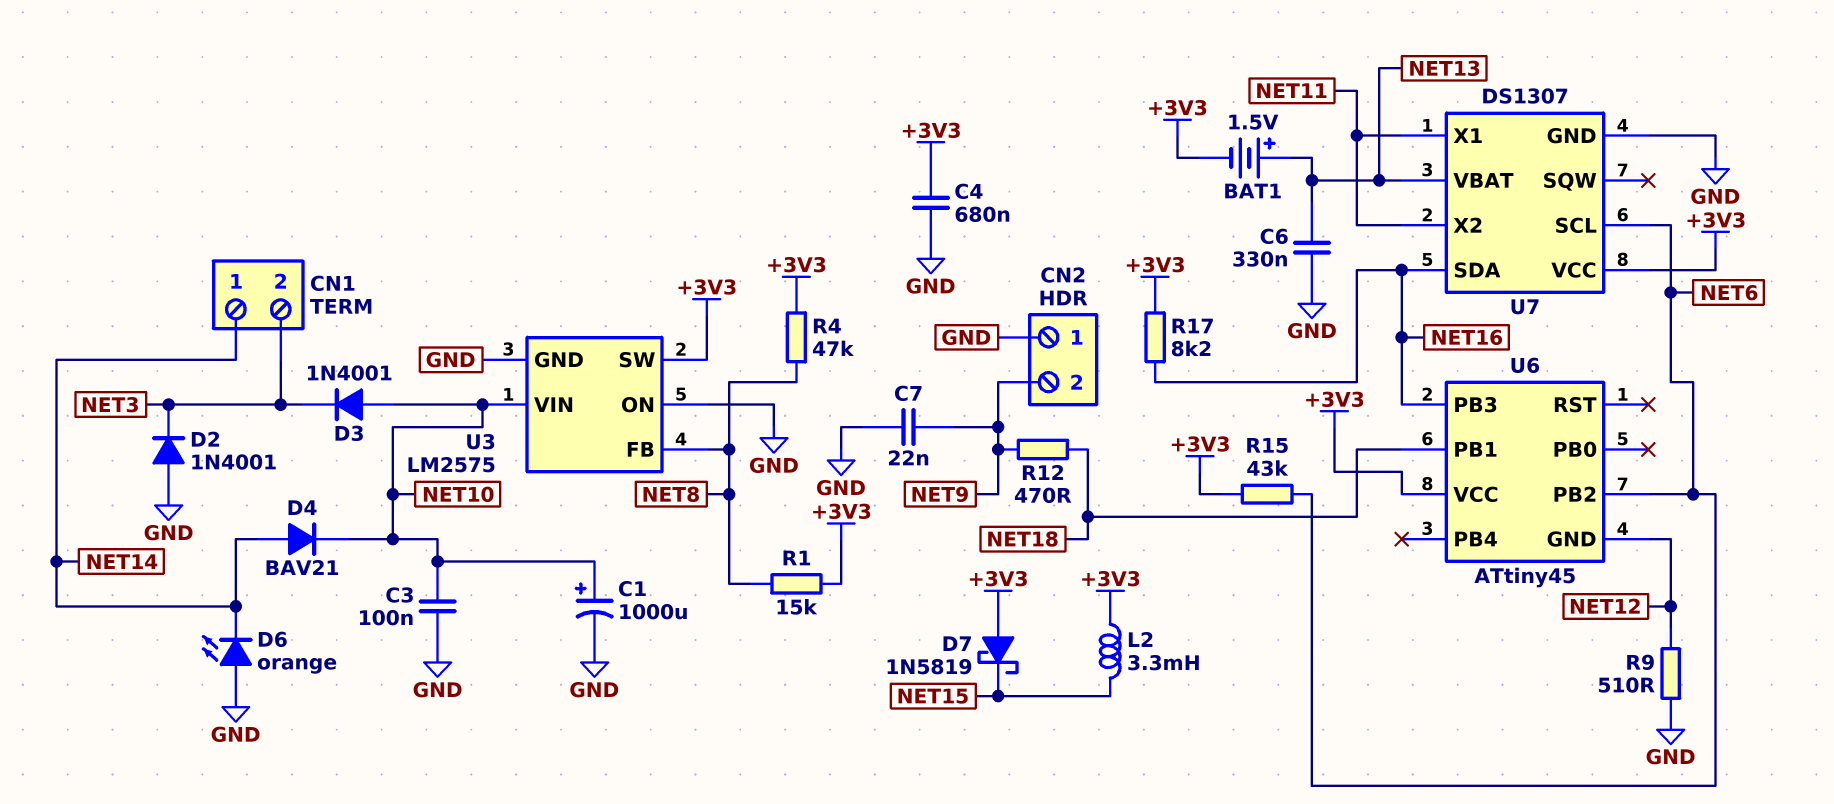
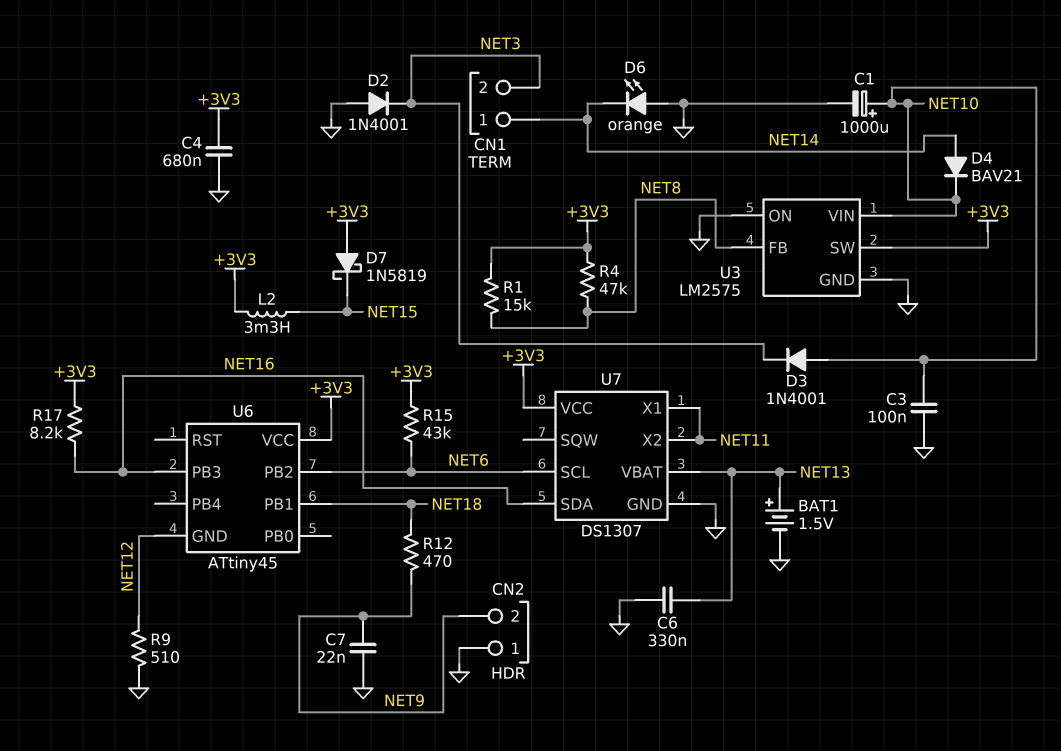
BAT1: 1.5V (plus NET13, minus +3V3) -> 1.5V (plus NET13, minus GND)

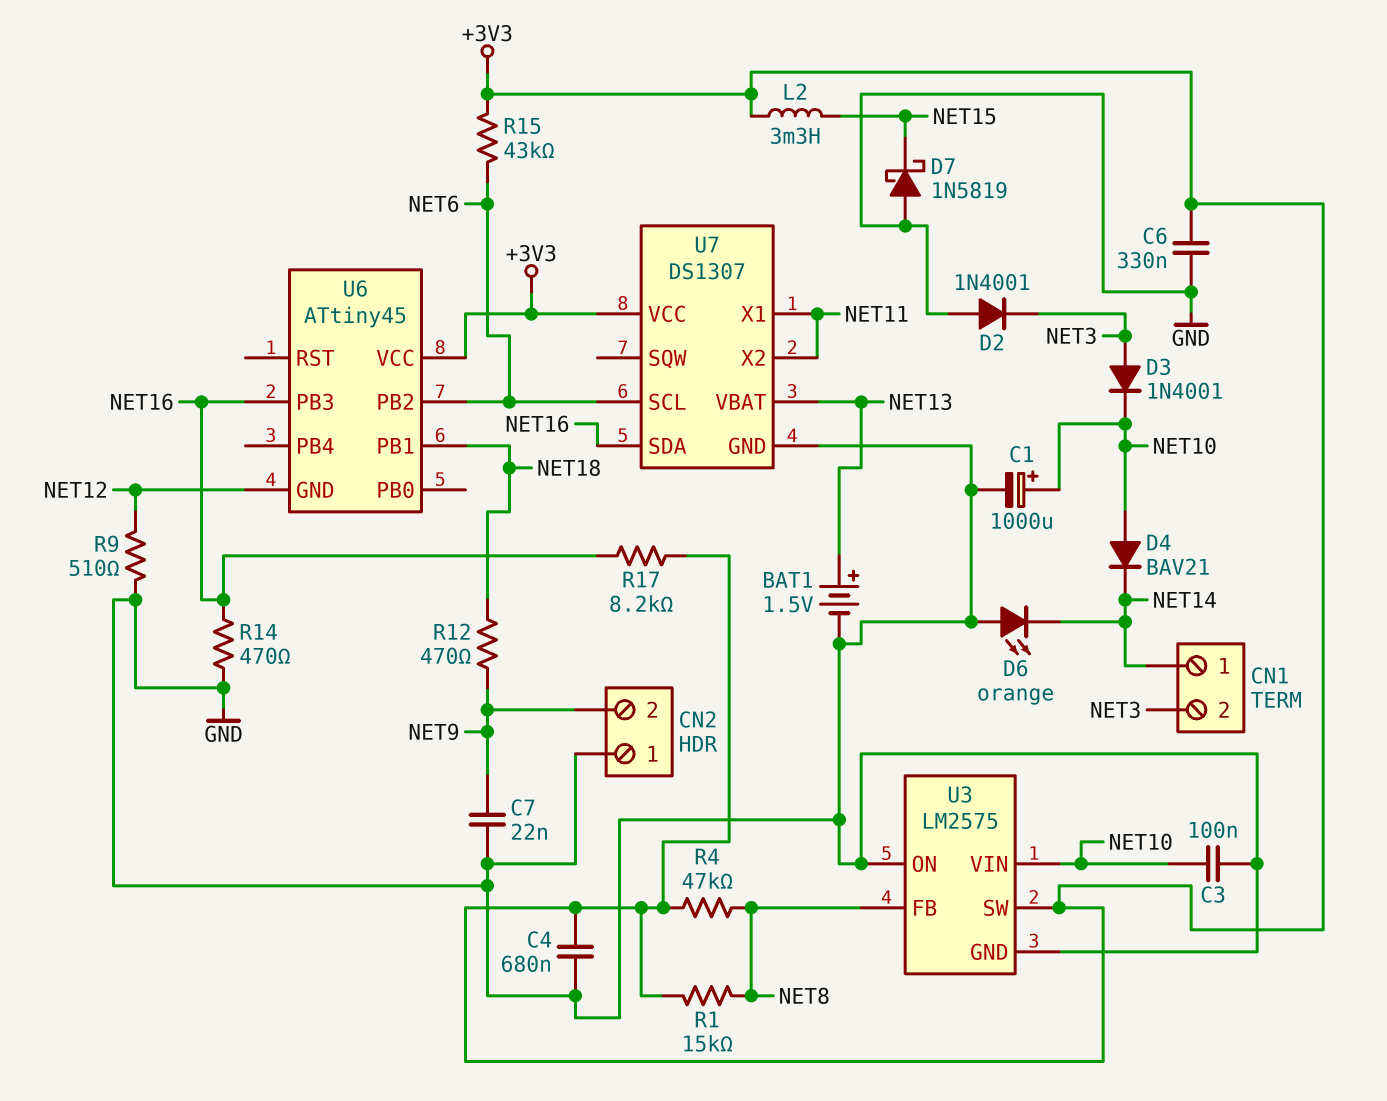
C6: 330nF (GND, NET13) -> 330nF (+3V3, GND)
D3: diode 1N4001 (A NET10, K NET3) -> diode 1N4001 (A NET3, K NET10)
D4: diode BAV21 (A NET14, K NET10) -> diode BAV21 (A NET10, K NET14)
D7: schottky 1N5819 (A +3V3, K NET15) -> schottky 1N5819 (A GND, K NET15)
R14: none -> 470 (GND, NET16)

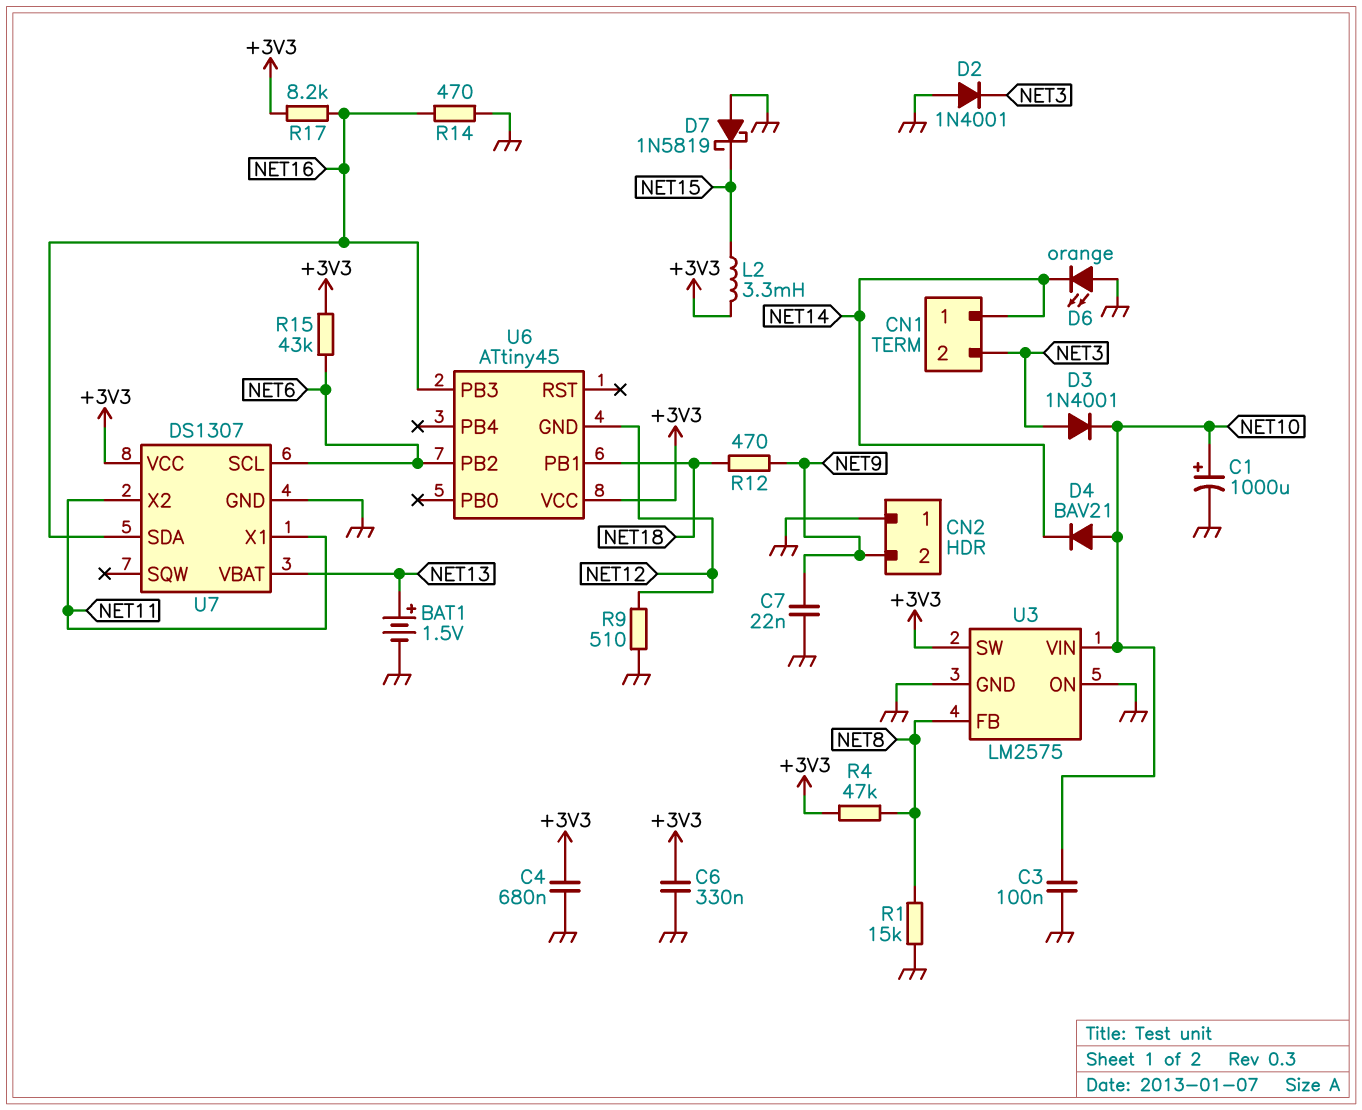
R1: 15k (+3V3, NET8) -> 15k (GND, NET8)

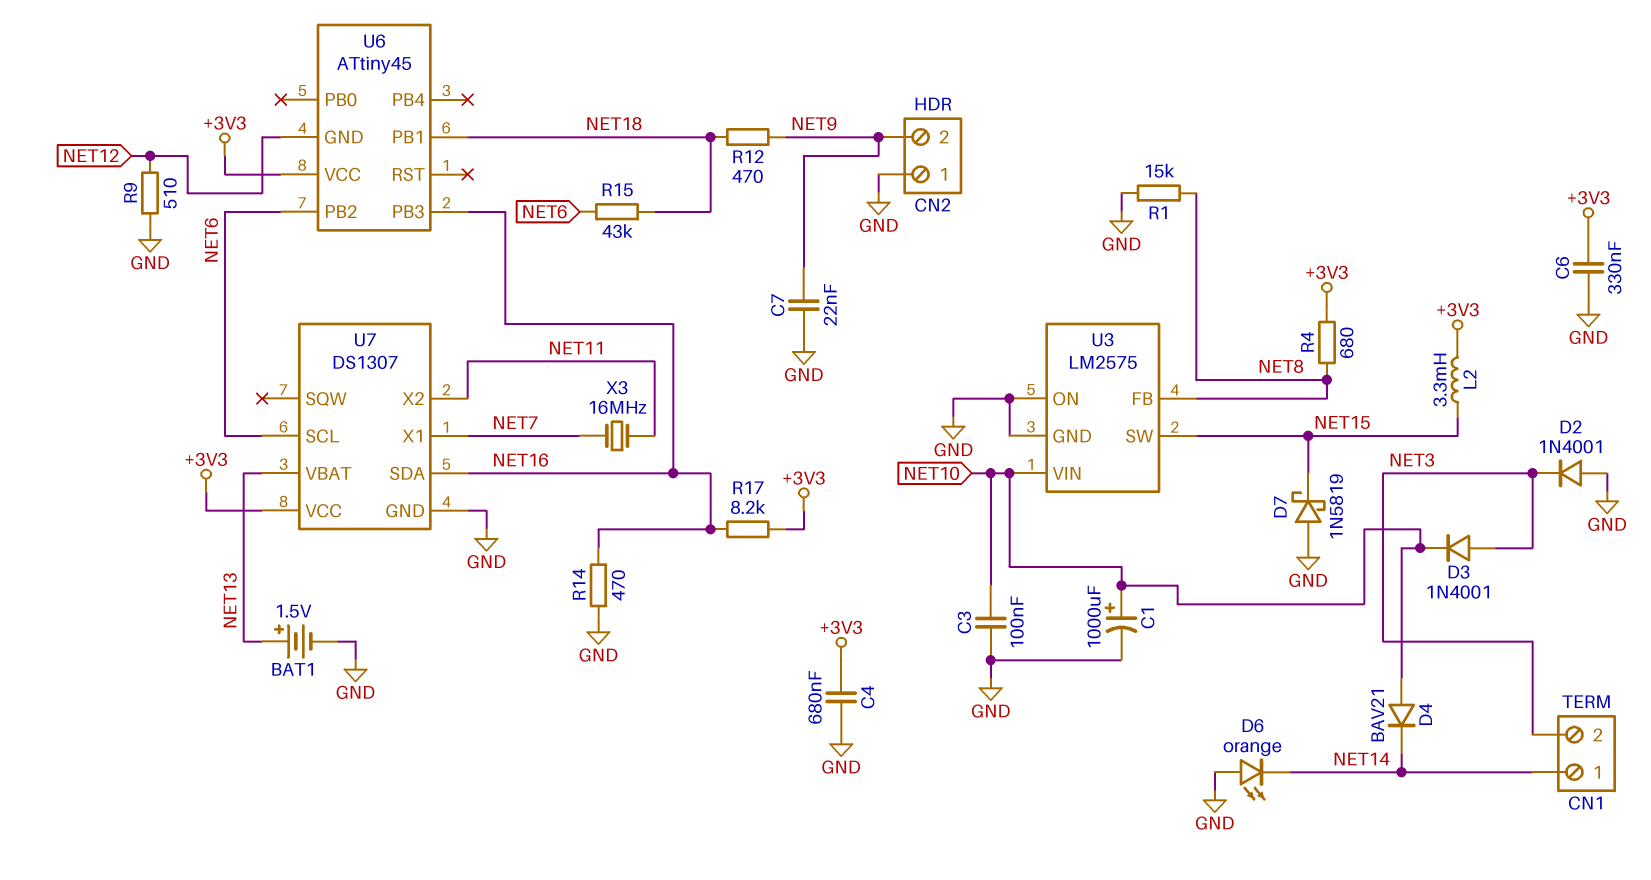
R4: 47k (+3V3, NET8) -> 680 (+3V3, NET8)
R15: 43k (+3V3, NET6) -> 43k (NET6, NET18)
U3 pin SW: +3V3 -> NET15
U7 pin X1: NET11 -> NET7
X3: none -> 16MHz (NET7, NET11)

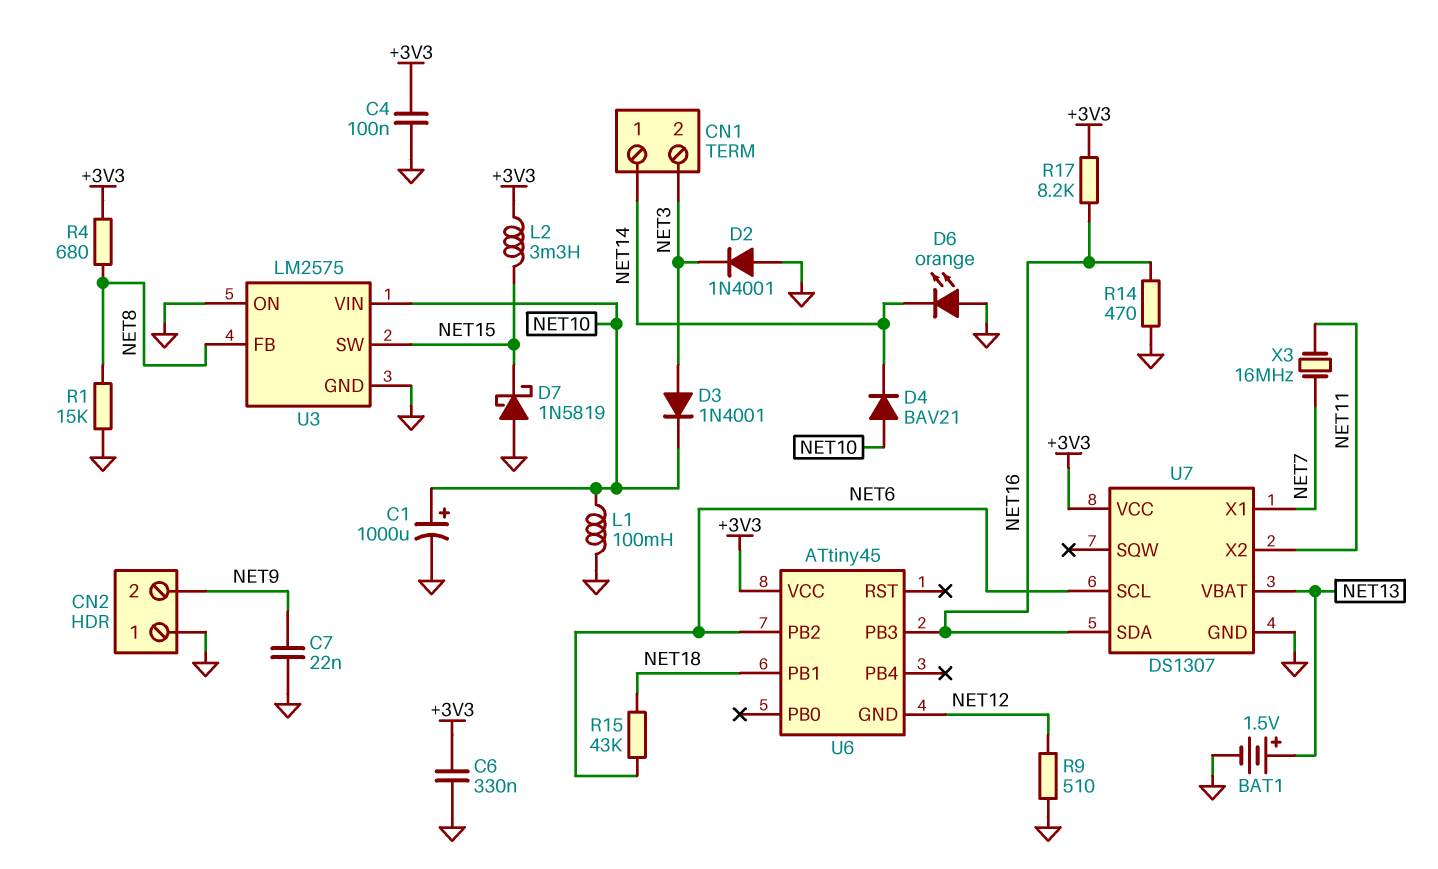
C3: 100nF (GND, NET10) -> none
C4: 680nF (+3V3, GND) -> 100nF (+3V3, GND)
L1: none -> 100mH (GND, NET10)
R12: 470 (NET9, NET18) -> none

